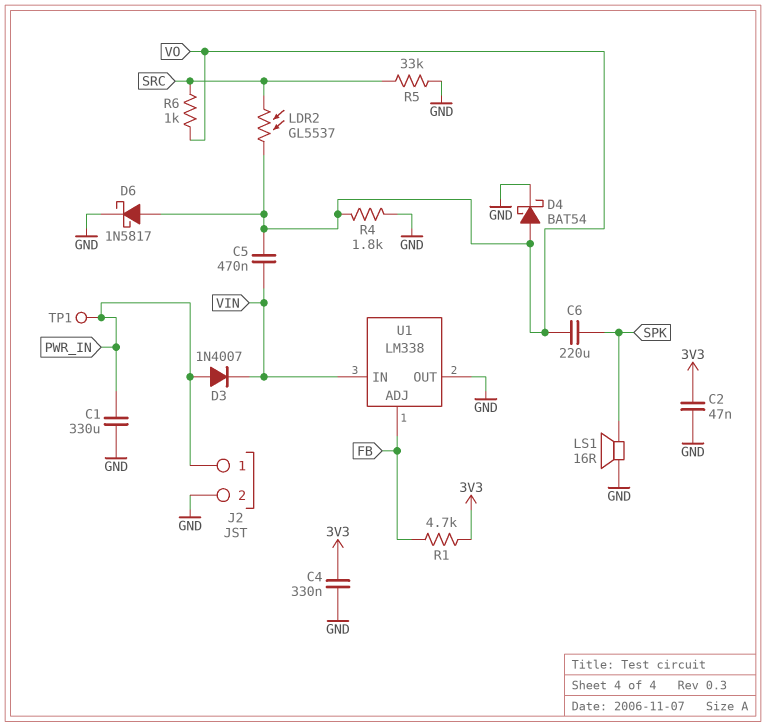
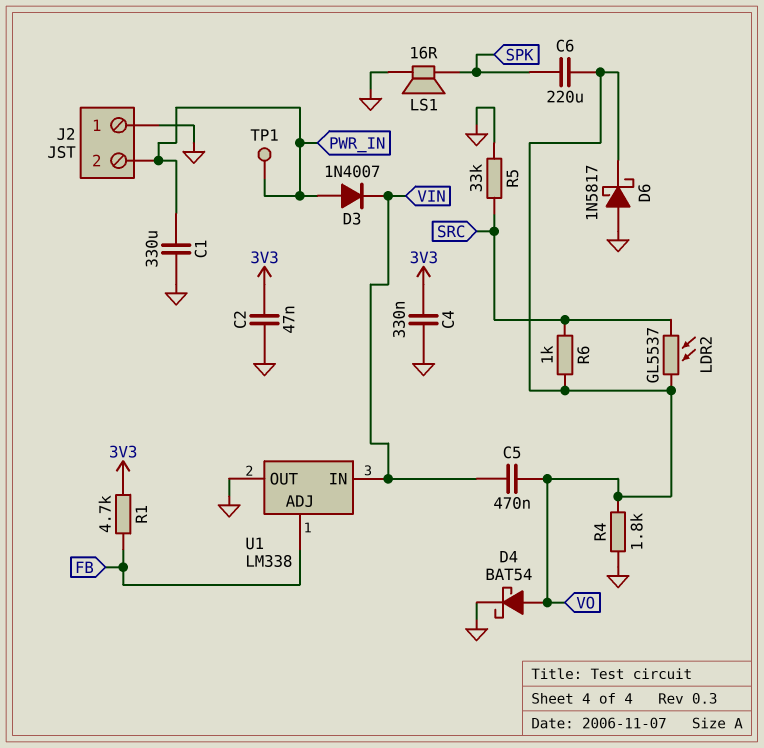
D6: schottky 1N5817 (A VO, K GND) -> schottky 1N5817 (A GND, K VO)
J2 pin 1: PWR_IN -> GND
J2 pin 2: GND -> PWR_IN

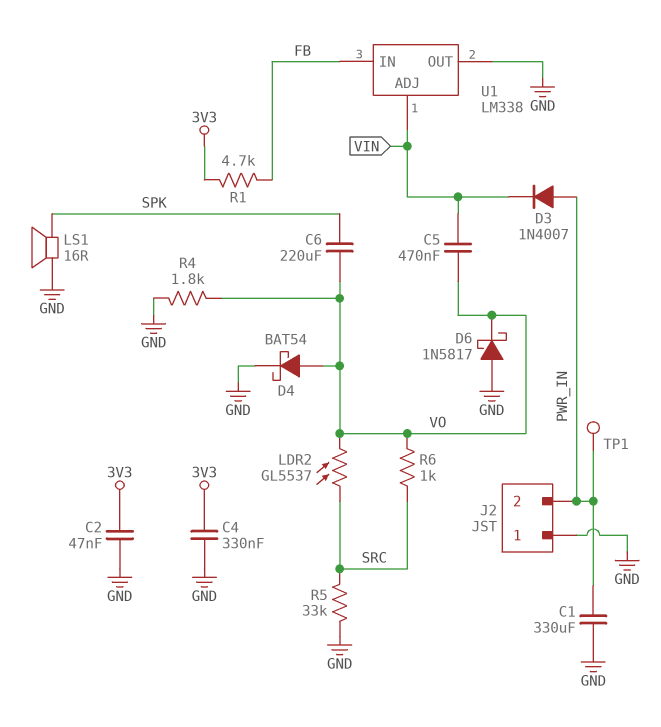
U1 pin ADJ: FB -> VIN
U1 pin IN: VIN -> FB

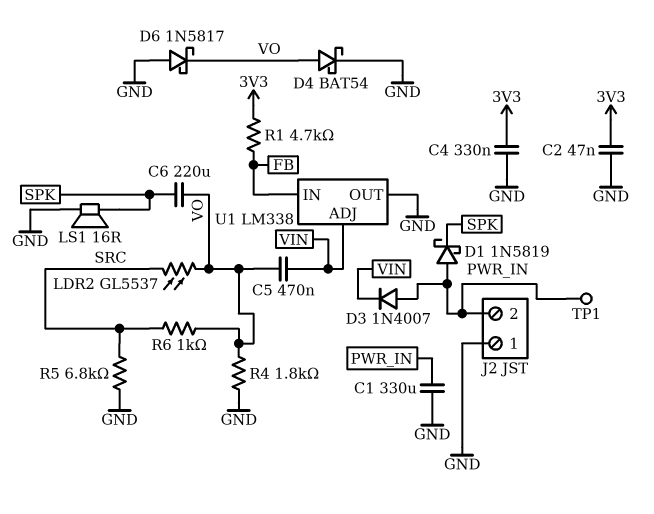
D1: none -> schottky 1N5819 (A PWR_IN, K SPK)
R5: 33k (GND, SRC) -> 6.8k (GND, SRC)

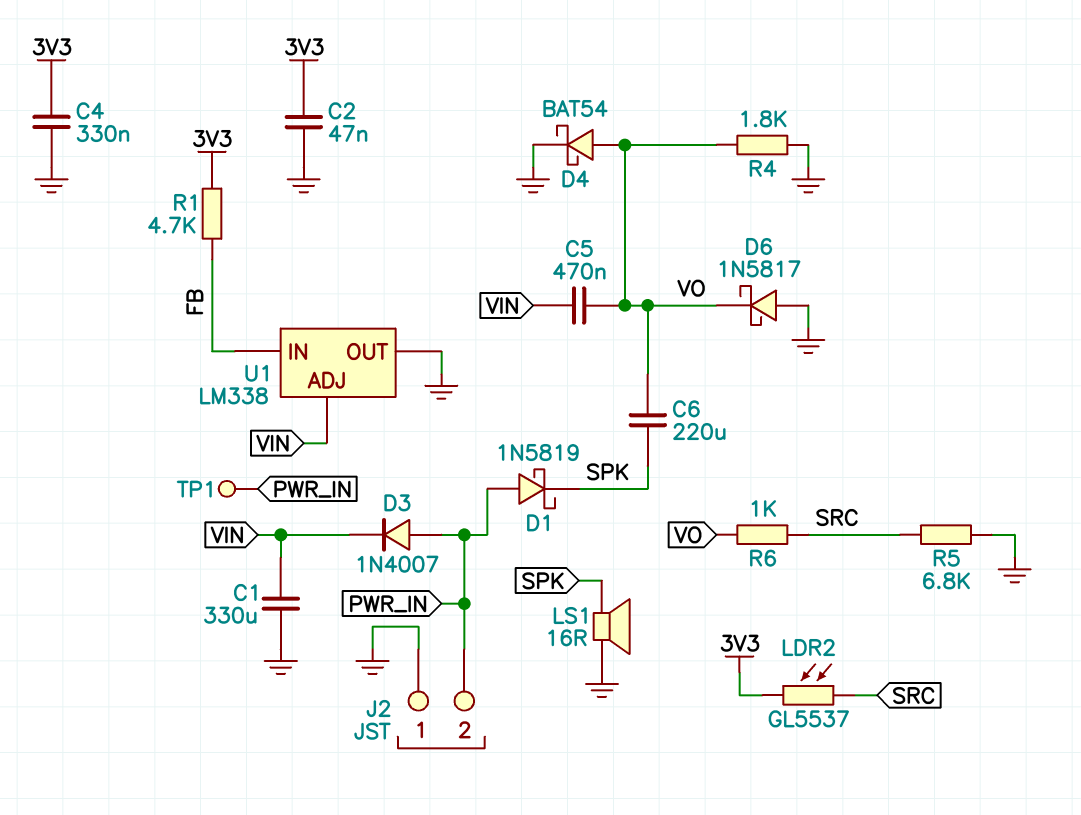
C1: 330uF (GND, PWR_IN) -> 330uF (GND, VIN)
LDR2: GL5537 (SRC, VO) -> GL5537 (3V3, SRC)

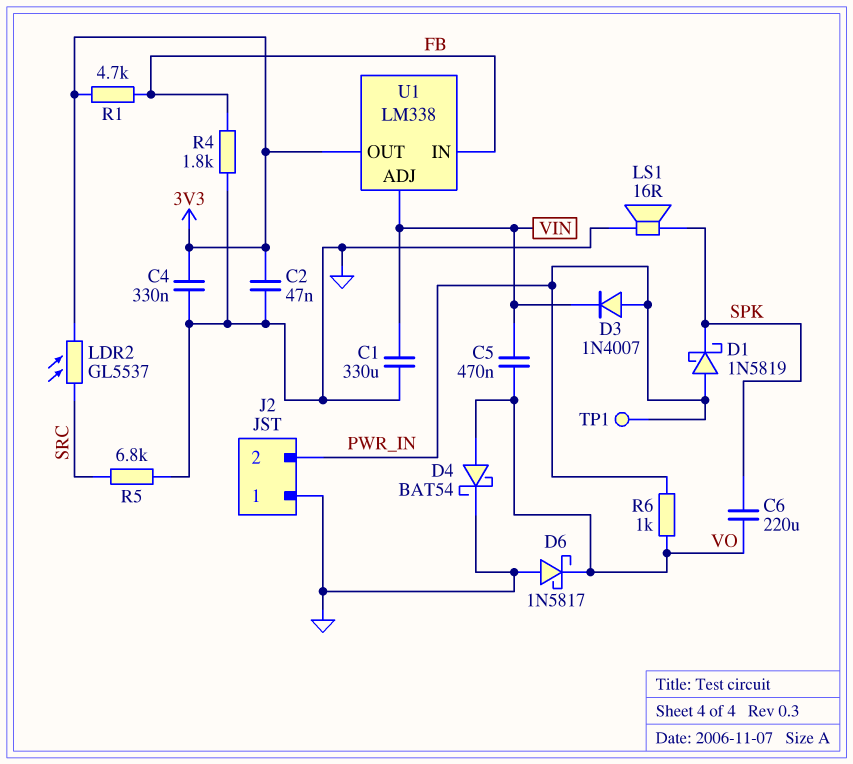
R4: 1.8k (GND, VO) -> 1.8k (FB, GND)
R6: 1k (SRC, VO) -> 1k (PWR_IN, VO)
U1 pin OUT: GND -> 3V3

